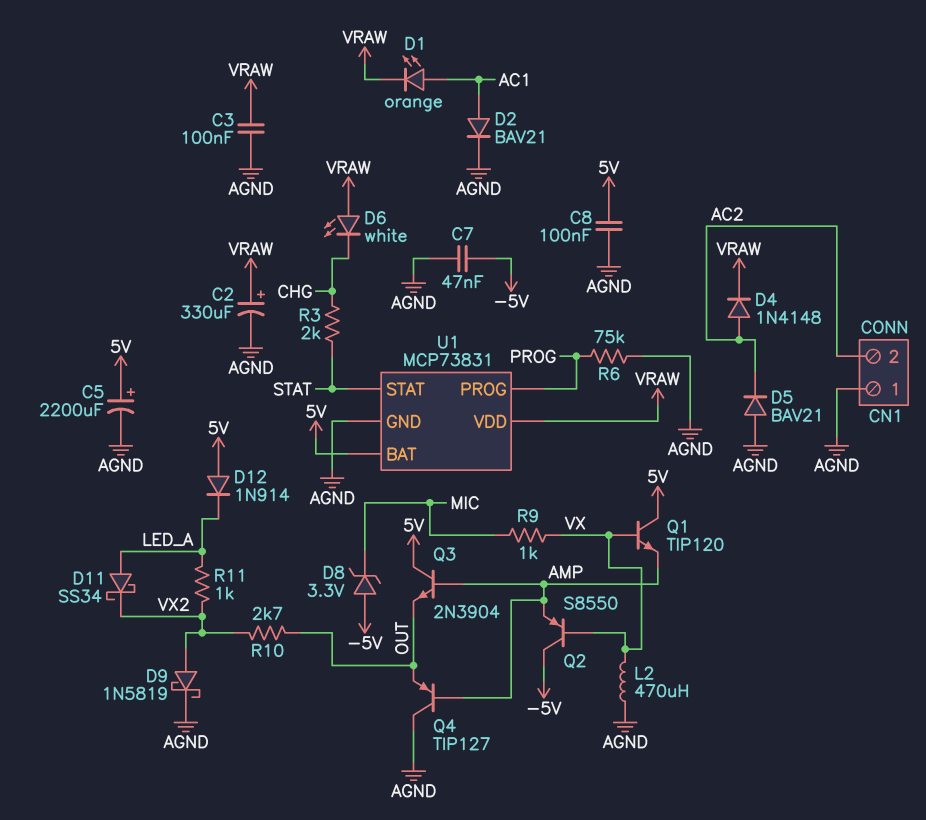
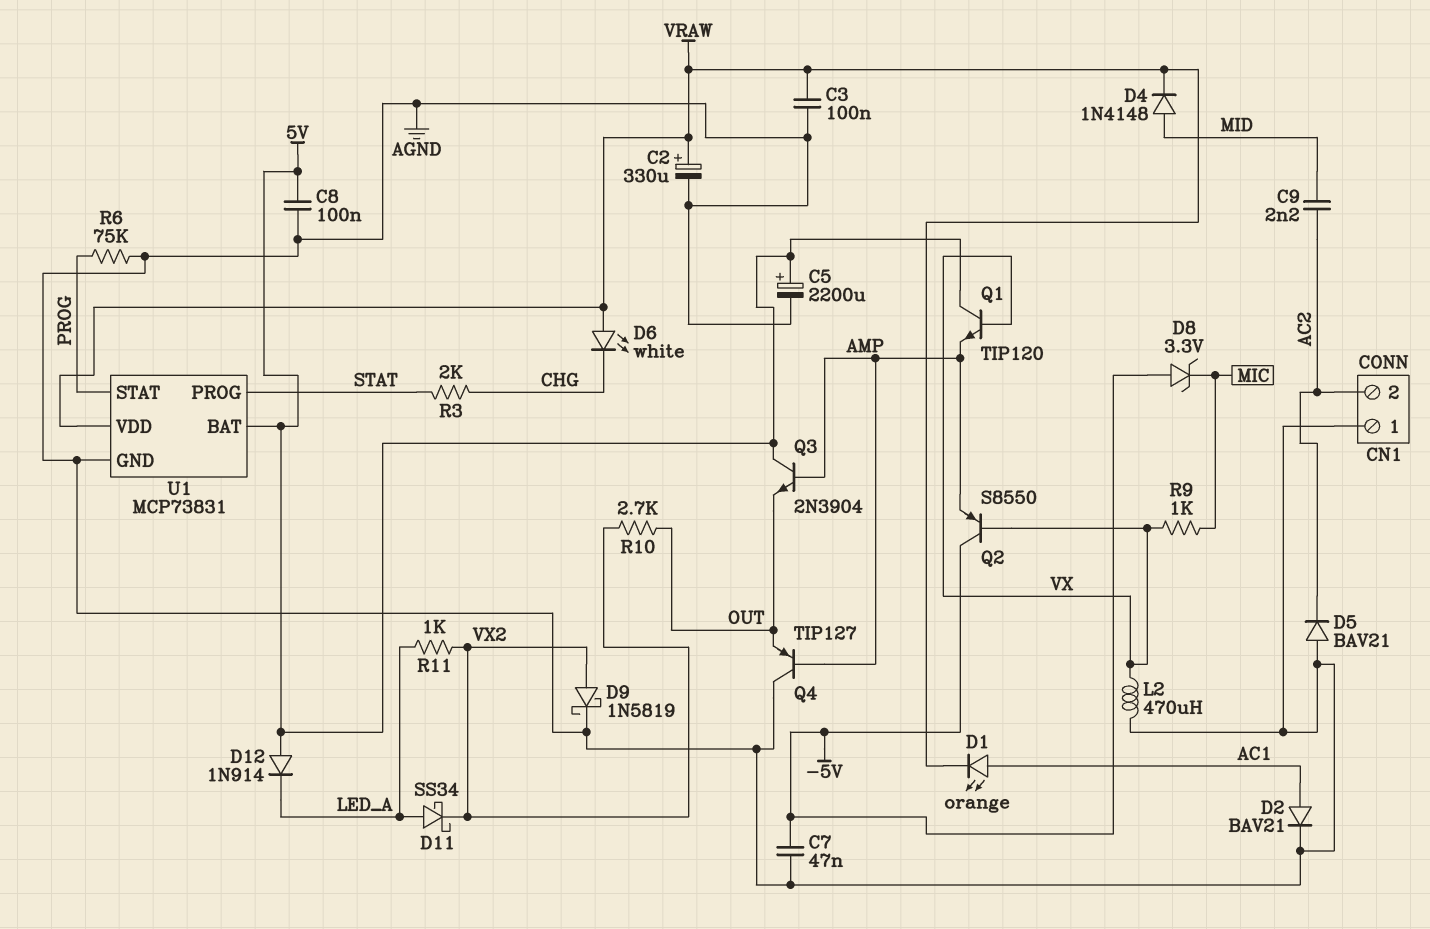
C9: none -> 2.2nF (AC2, MID)
D4: diode 1N4148 (A AC2, K VRAW) -> diode 1N4148 (A MID, K VRAW)
U1 pin PROG: PROG -> STAT
U1 pin STAT: STAT -> PROG

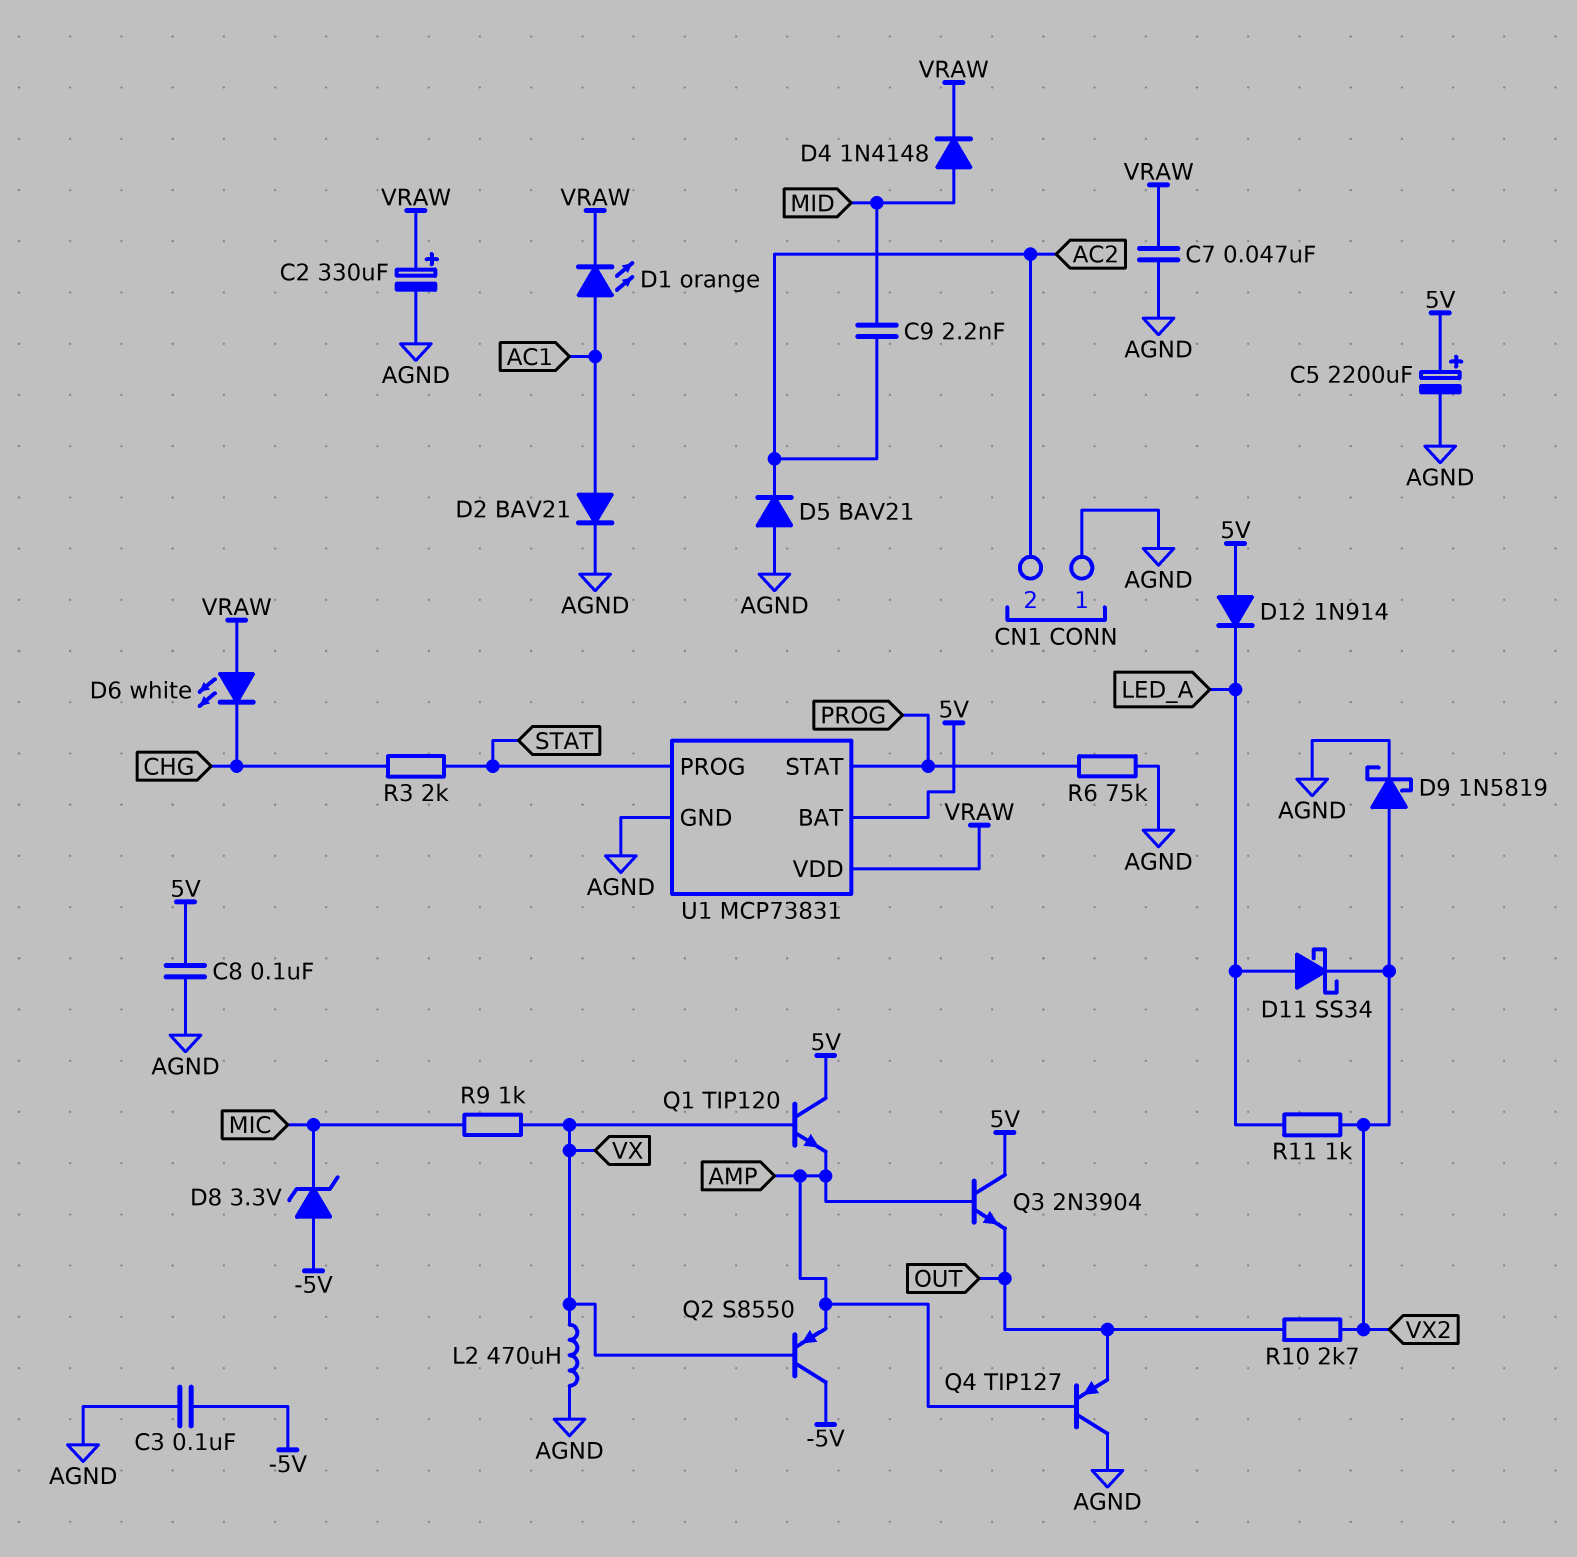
C3: 100nF (AGND, VRAW) -> 100nF (-5V, AGND)
C7: 47nF (-5V, AGND) -> 47nF (AGND, VRAW)

